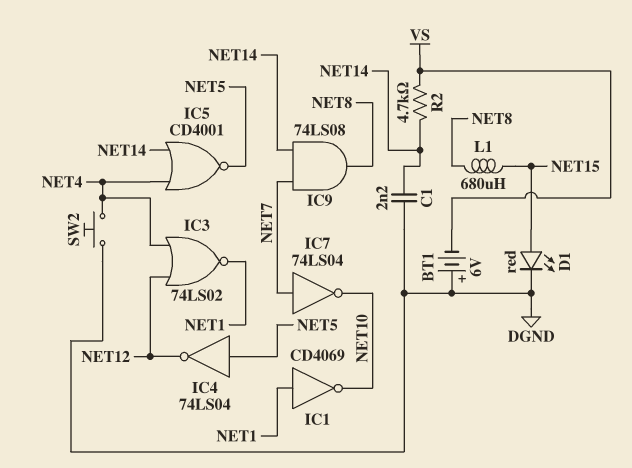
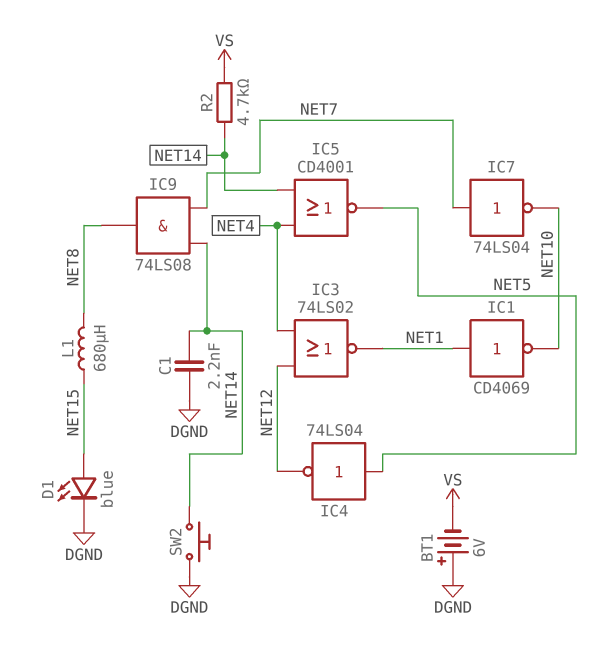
D1: LED red (A NET15, K DGND) -> LED blue (A NET15, K DGND)
SW2: button (DGND, NET4) -> button (DGND, NET14)

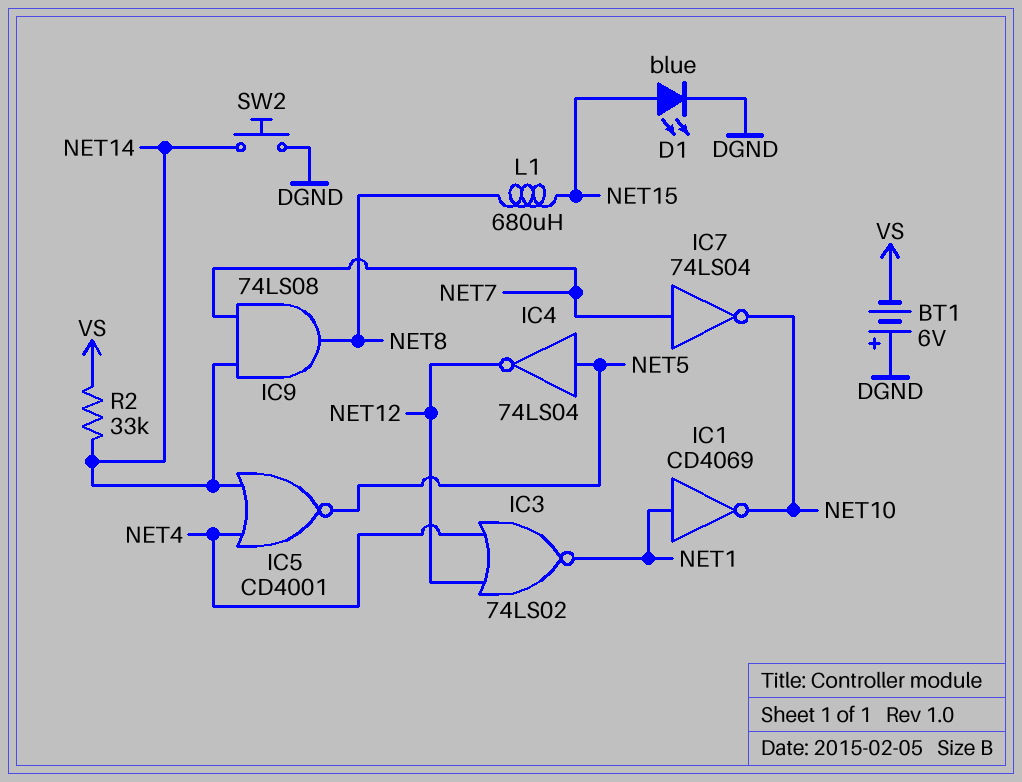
C1: 2.2nF (DGND, NET14) -> none
R2: 4.7k (NET14, VS) -> 33k (NET14, VS)

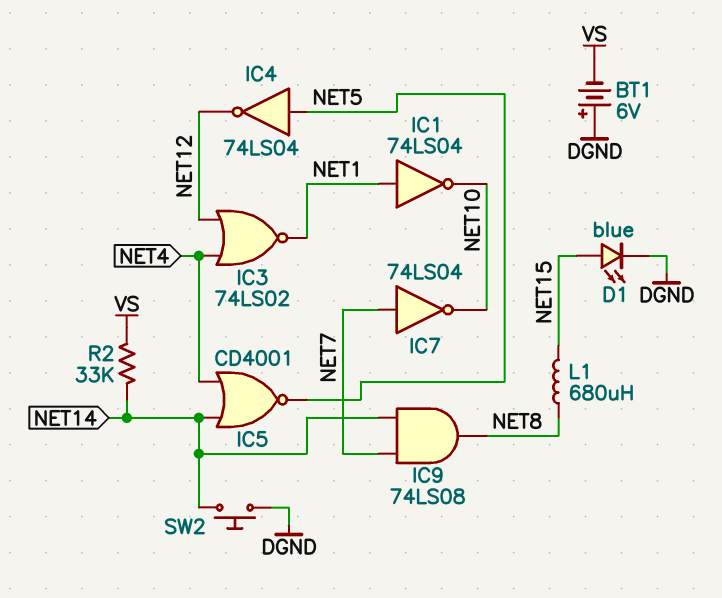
IC1: NOT CD4069 (in NET1, out NET10) -> NOT 74LS04 (in NET1, out NET10)

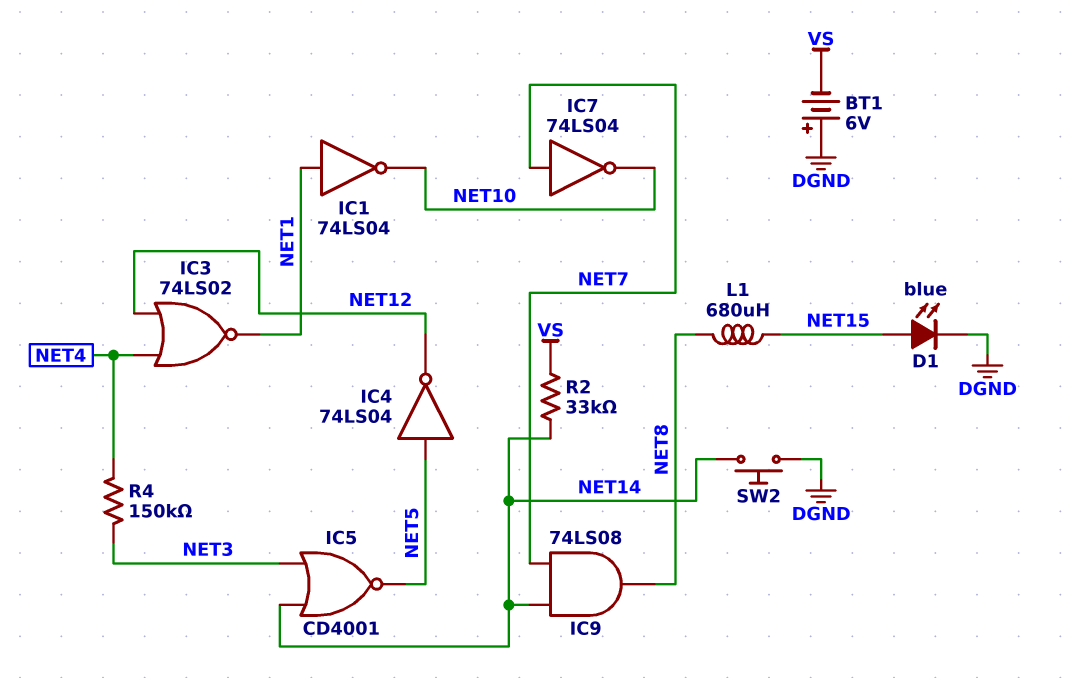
IC5: NOR CD4001 (in NET4, in NET14, out NET5) -> NOR CD4001 (in NET3, in NET14, out NET5)
R4: none -> 150k (NET3, NET4)

